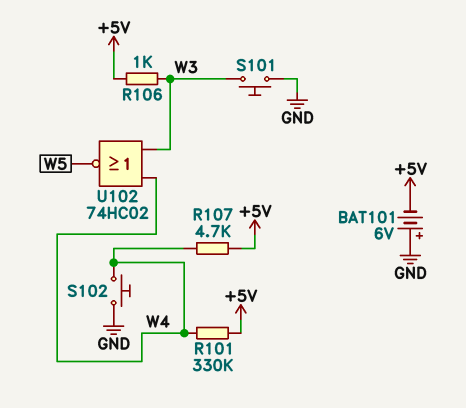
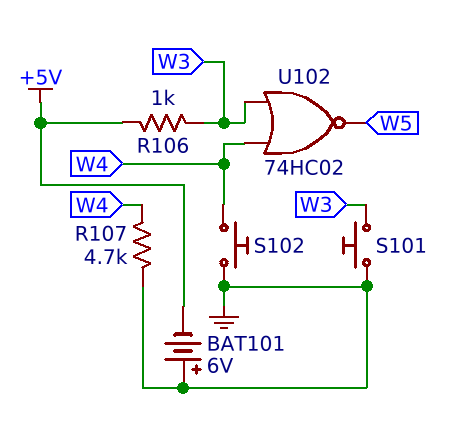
R101: 330k (+5V, W4) -> none
R107: 4.7k (+5V, W4) -> 4.7k (GND, W4)

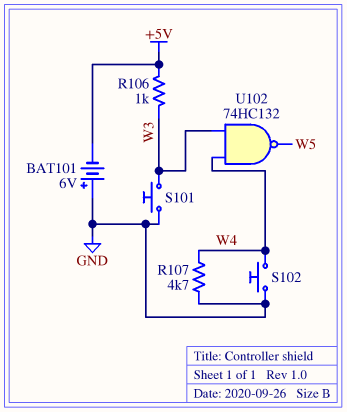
U102: NOR 74HC02 (in W3, in W4, out W5) -> NAND 74HC132 (in W3, in W4, out W5)

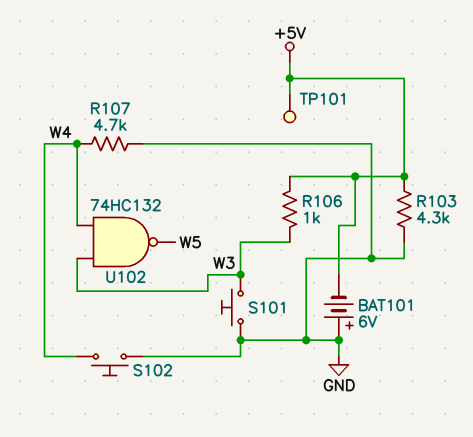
R103: none -> 4.3k (+5V, GND)
TP101: none -> test point (+5V)

